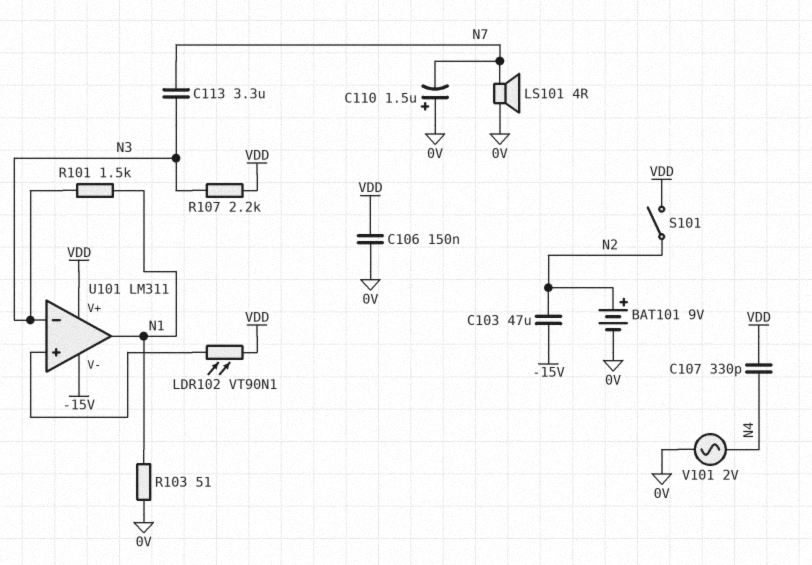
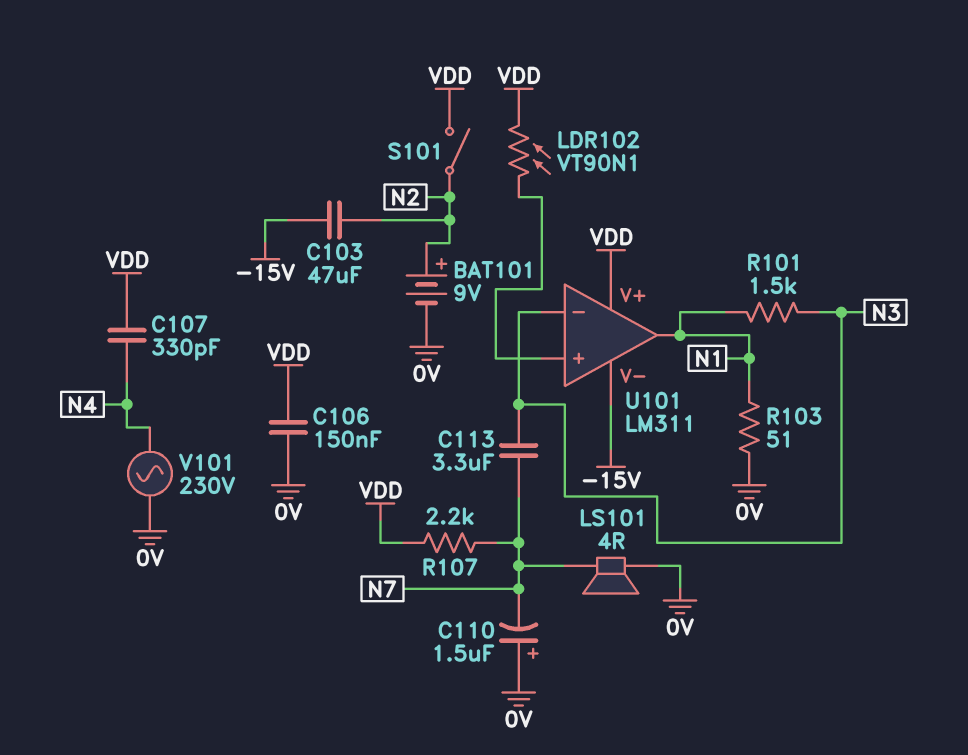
R107: 2.2k (N3, VDD) -> 2.2k (N7, VDD)
V101: AC 2V (0V, N4) -> AC 230V (0V, N4)

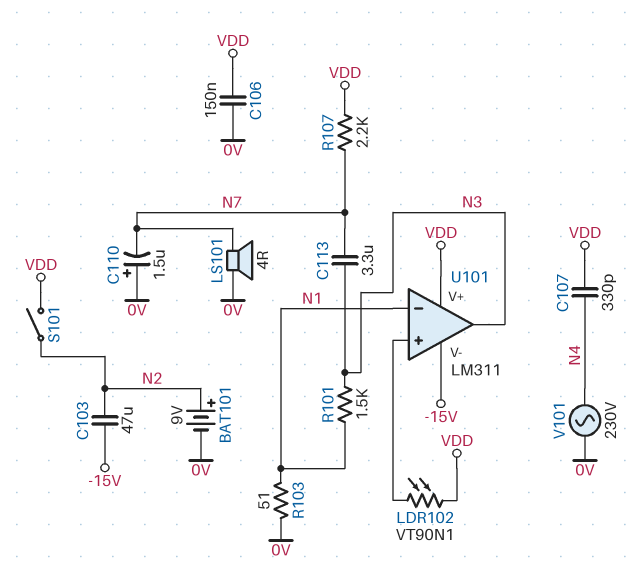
U101 pin in-: N3 -> N1
U101 pin out: N1 -> N3

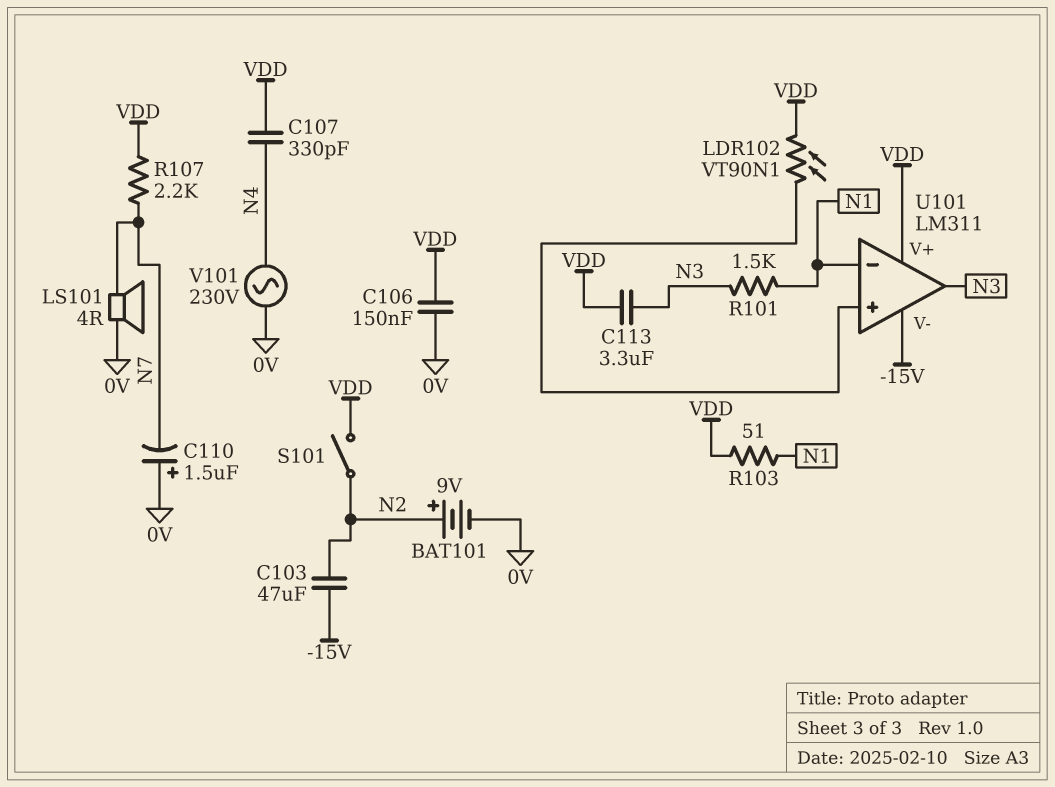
C113: 3.3uF (N3, N7) -> 3.3uF (N3, VDD)
R103: 51 (0V, N1) -> 51 (N1, VDD)

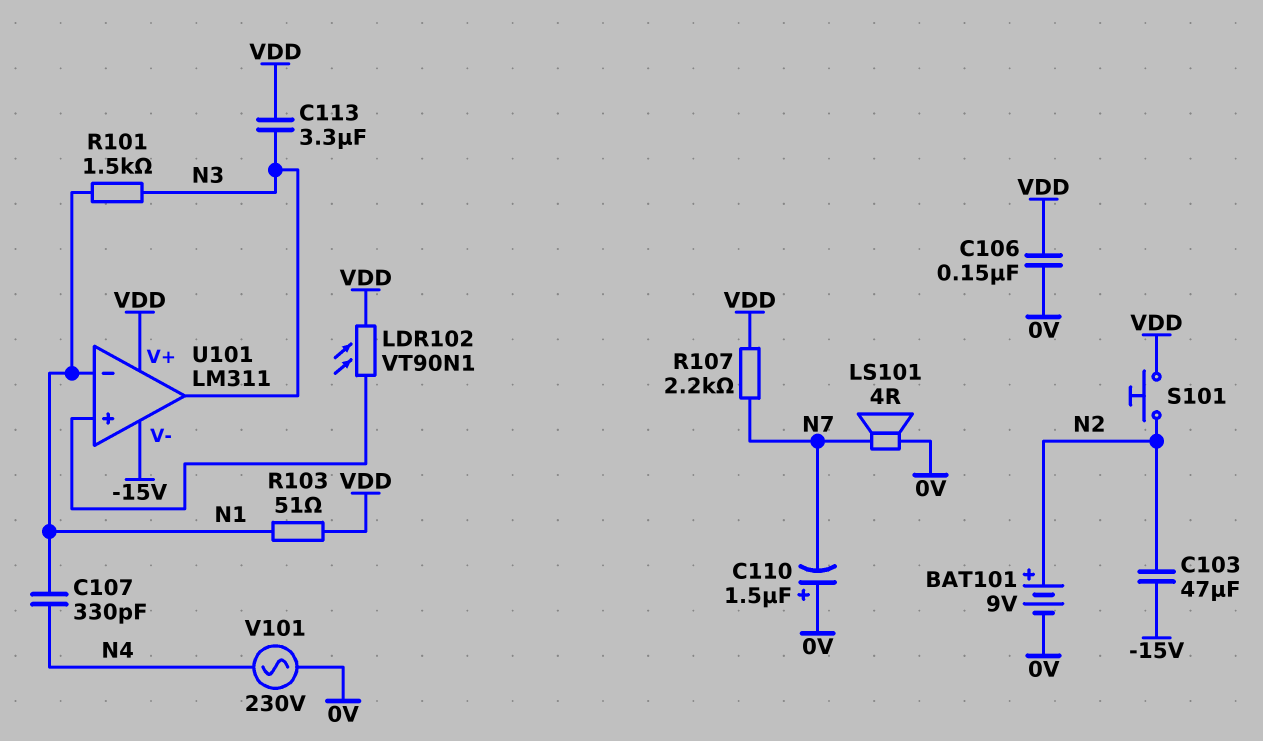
C107: 330pF (N4, VDD) -> 330pF (N1, N4)
S101: switch (N2, VDD) -> button (N2, VDD)

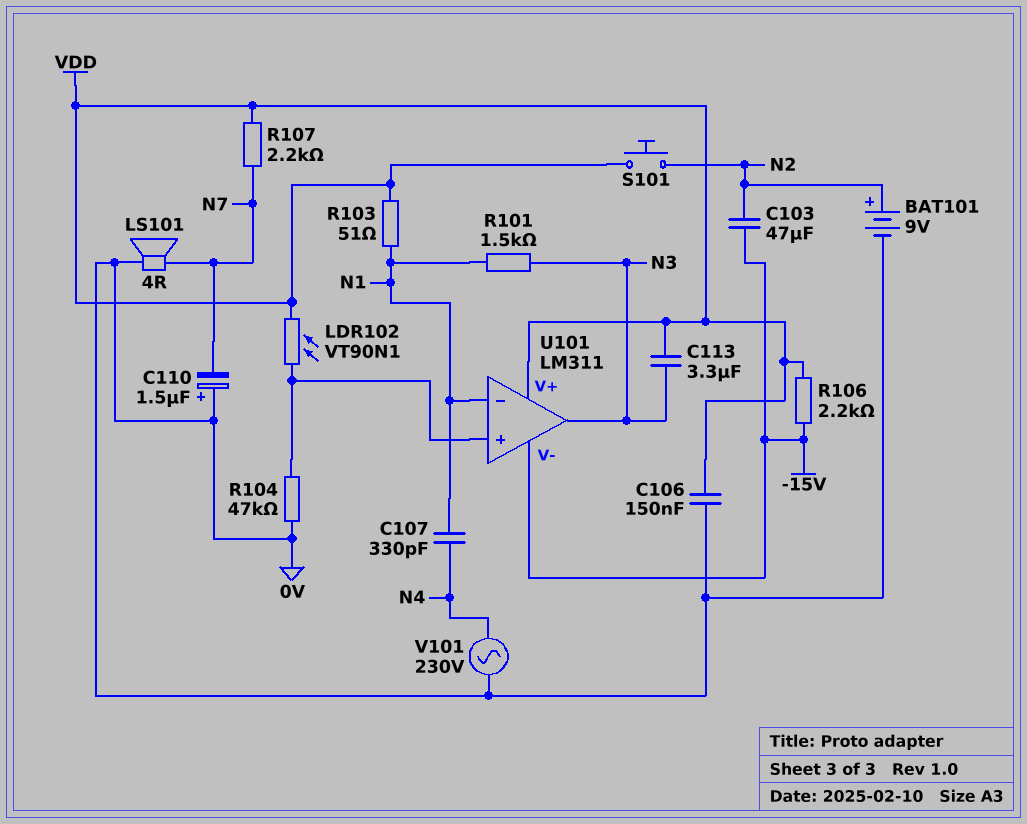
R104: none -> 47k (0V, U101/in+)
R106: none -> 2.2k (-15V, VDD)

